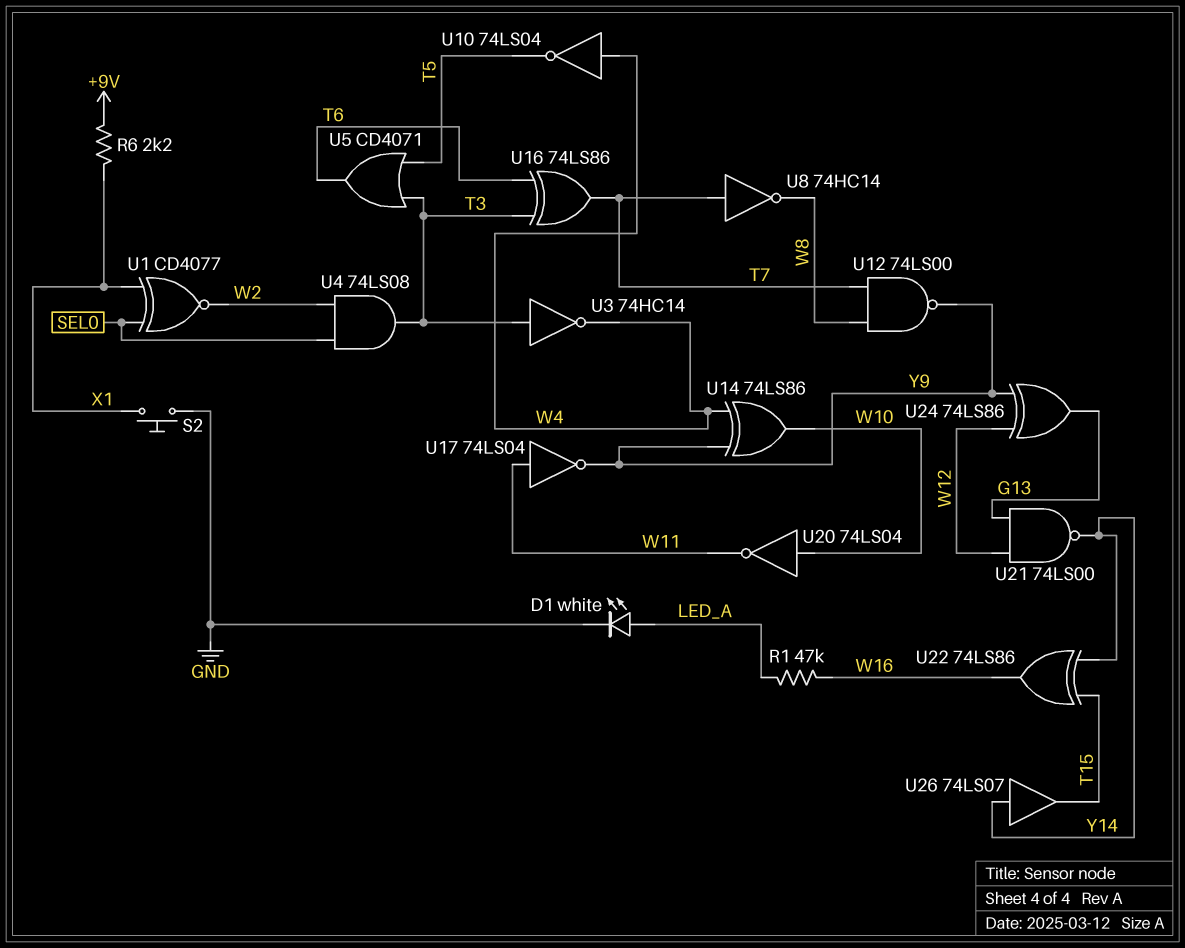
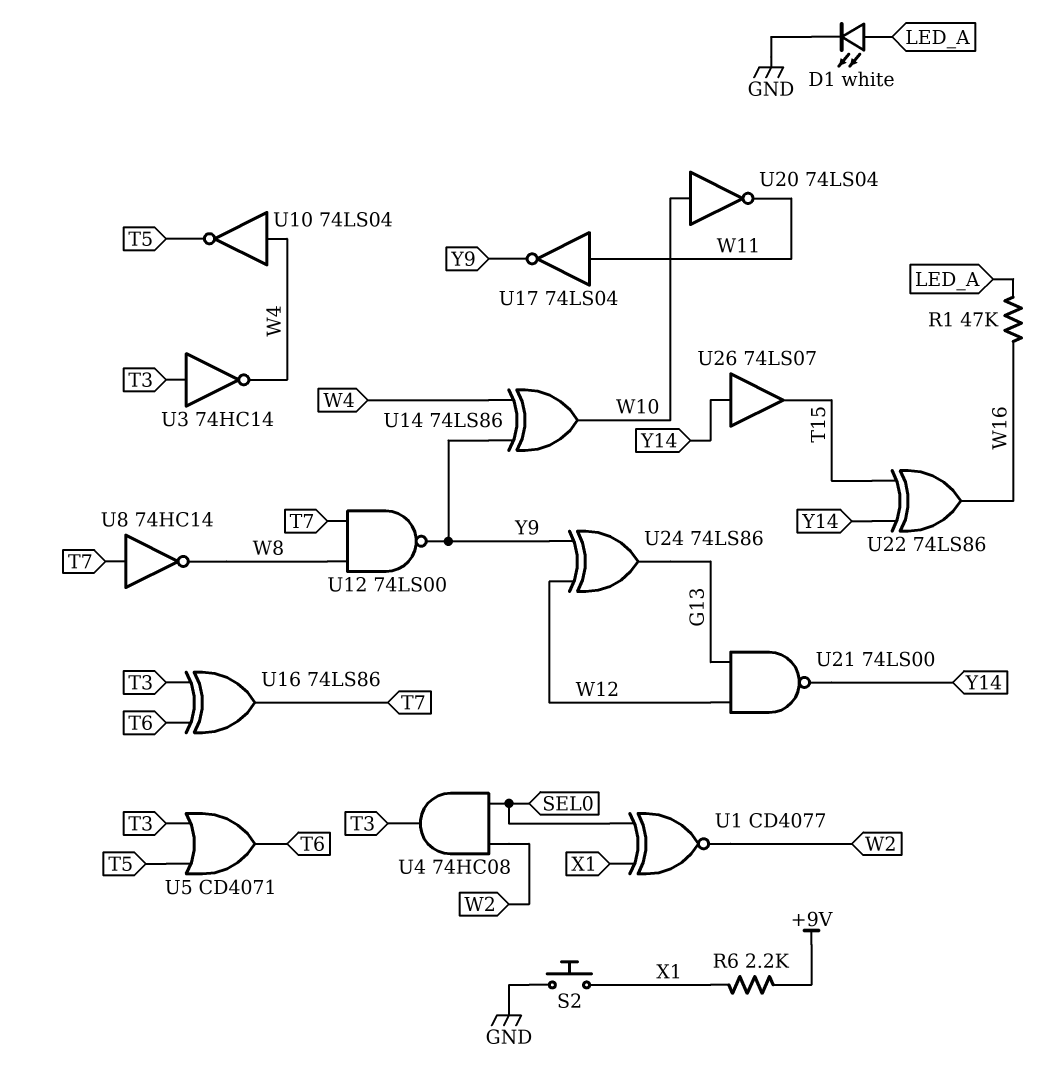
U4: AND 74LS08 (in SEL0, in W2, out T3) -> AND 74HC08 (in SEL0, in W2, out T3)

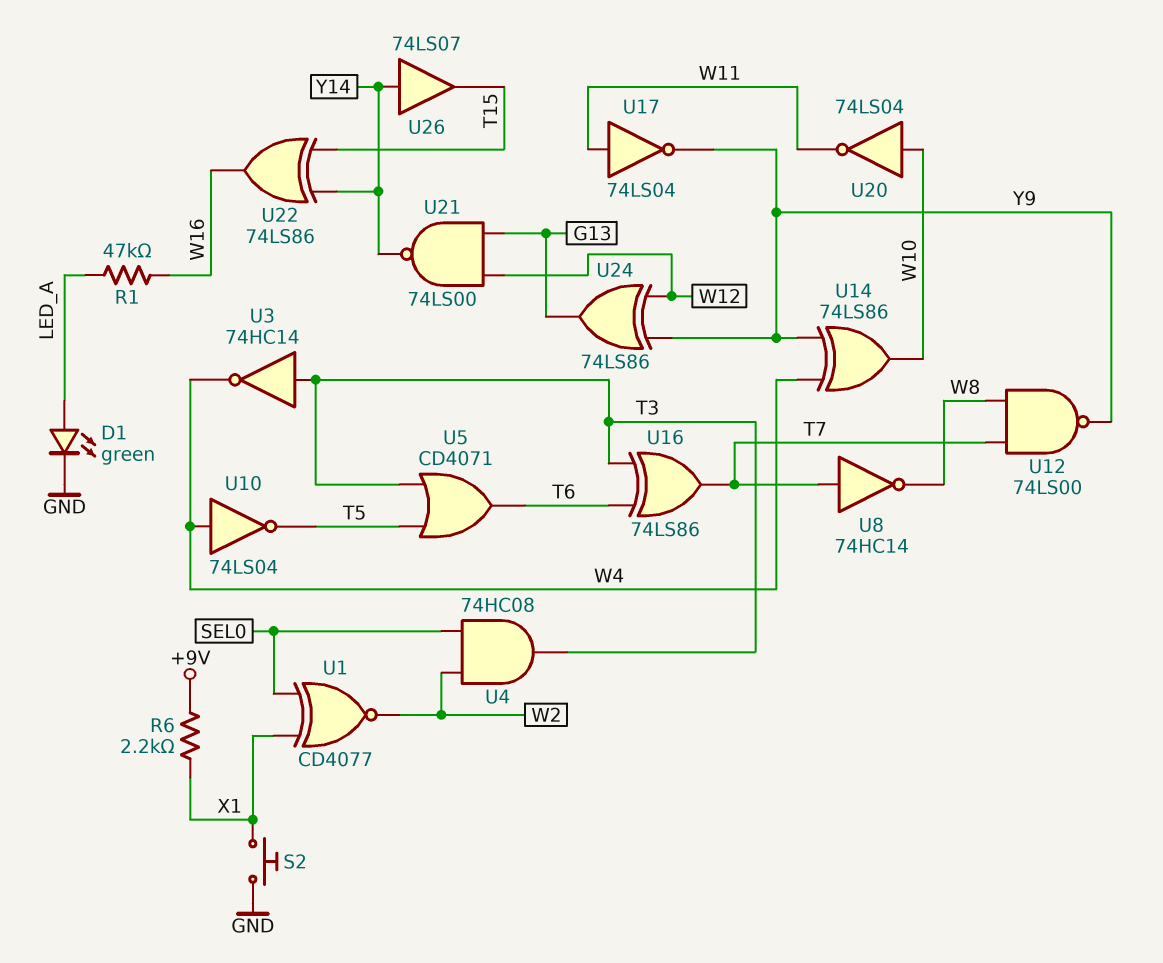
D1: LED white (A LED_A, K GND) -> LED green (A LED_A, K GND)

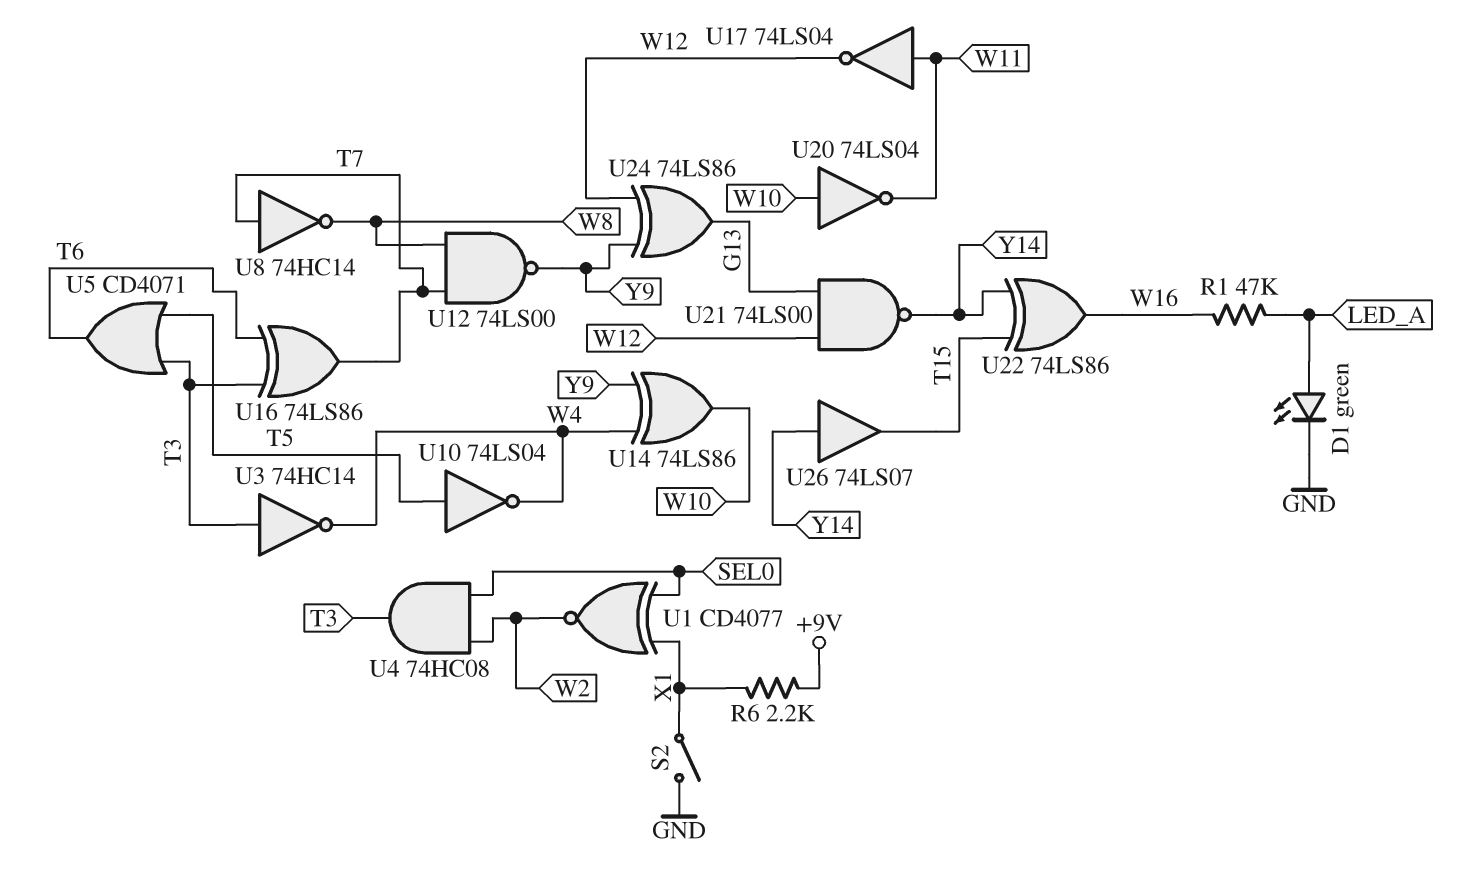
S2: button (GND, X1) -> switch (GND, X1)
U10: NOT 74LS04 (in W4, out T5) -> NOT 74LS04 (in T5, out W4)
U17: NOT 74LS04 (in W11, out Y9) -> NOT 74LS04 (in W11, out W12)

